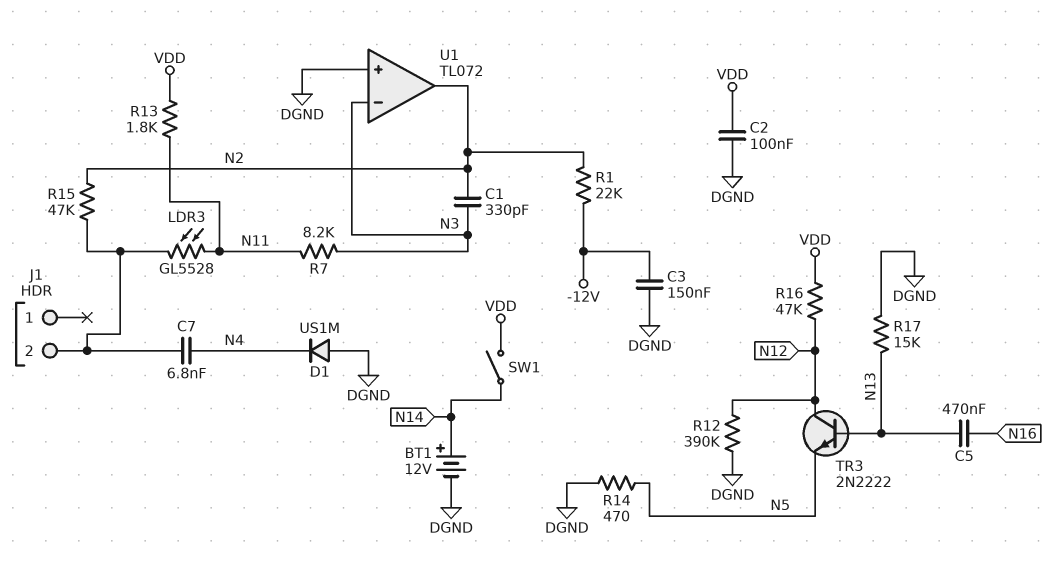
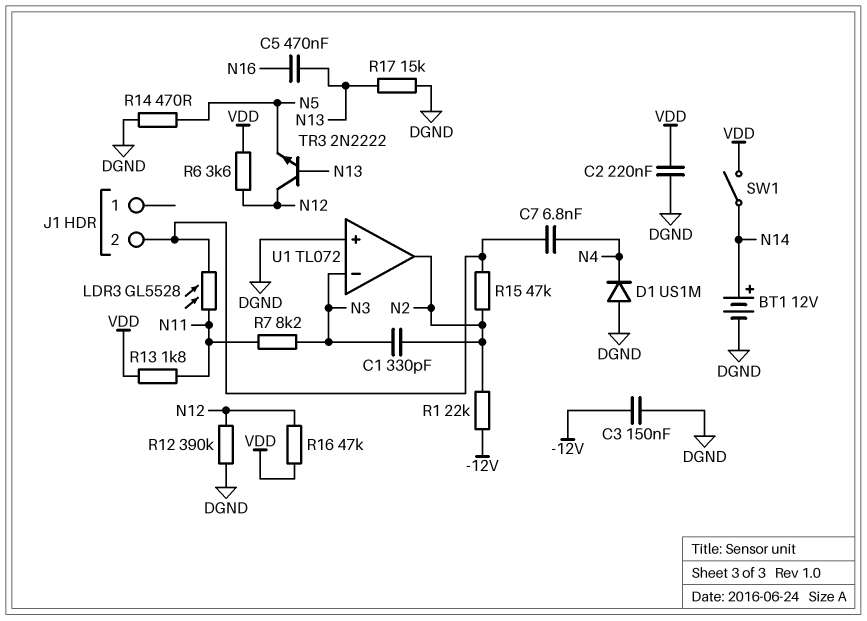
C2: 100nF (DGND, VDD) -> 220nF (DGND, VDD)
R6: none -> 3.6k (N12, VDD)

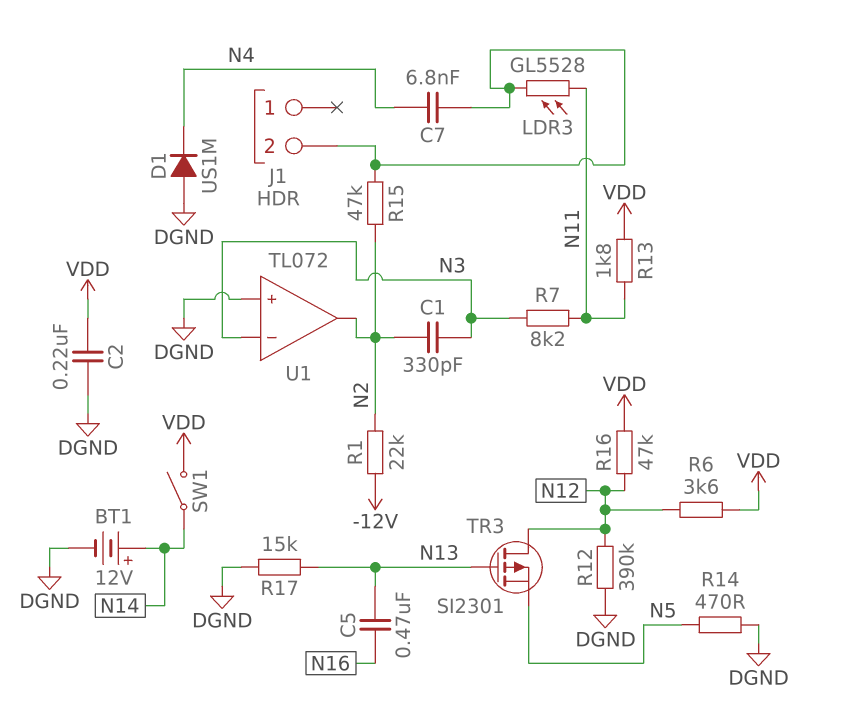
C3: 150nF (-12V, DGND) -> none
TR3: NPN 2N2222 (B N13, C N12, E N5) -> PMOS SI2301 (G N13, D N12, S N5)

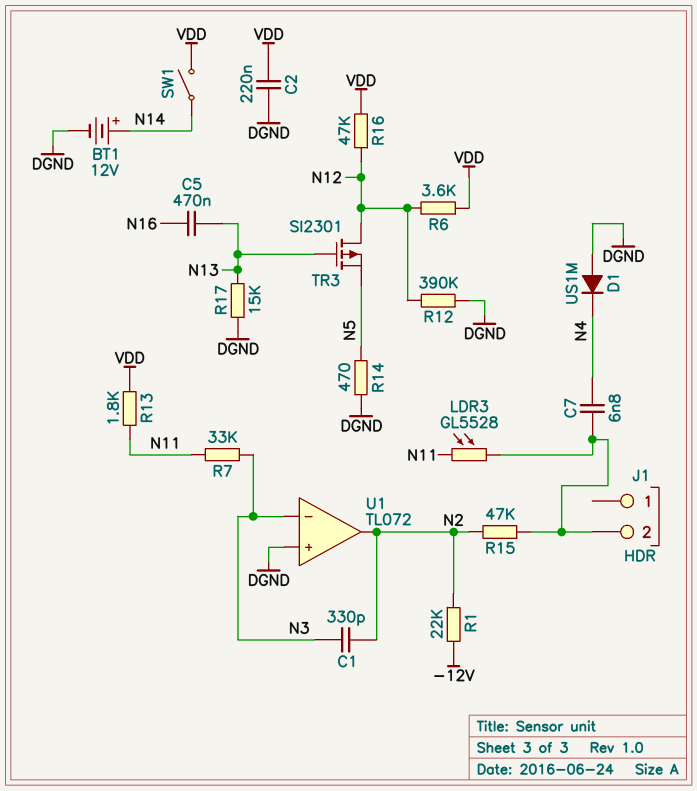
R7: 8.2k (N3, N11) -> 33k (N3, N11)

